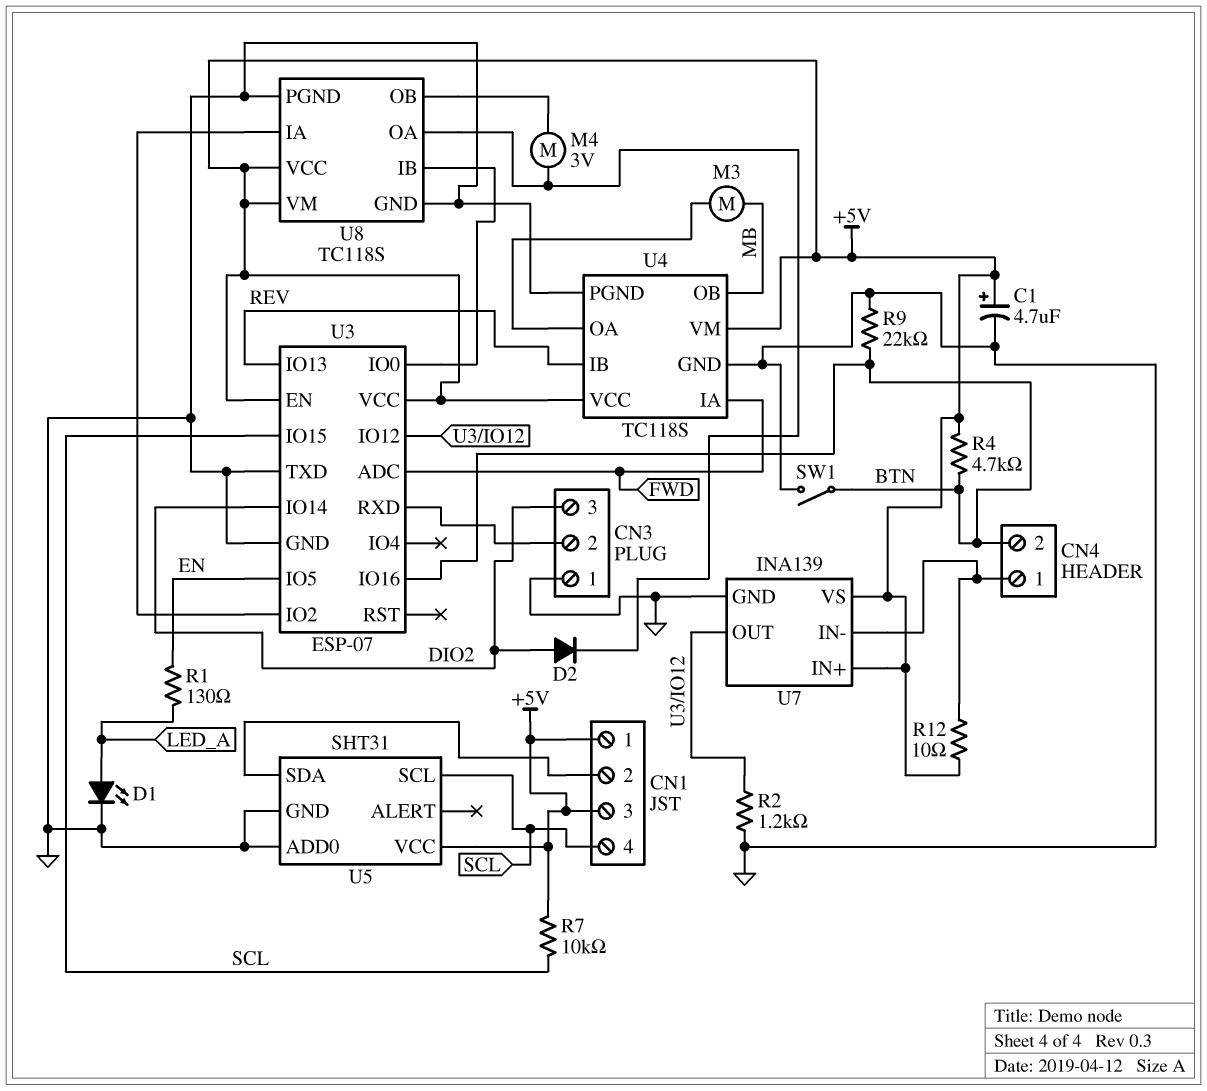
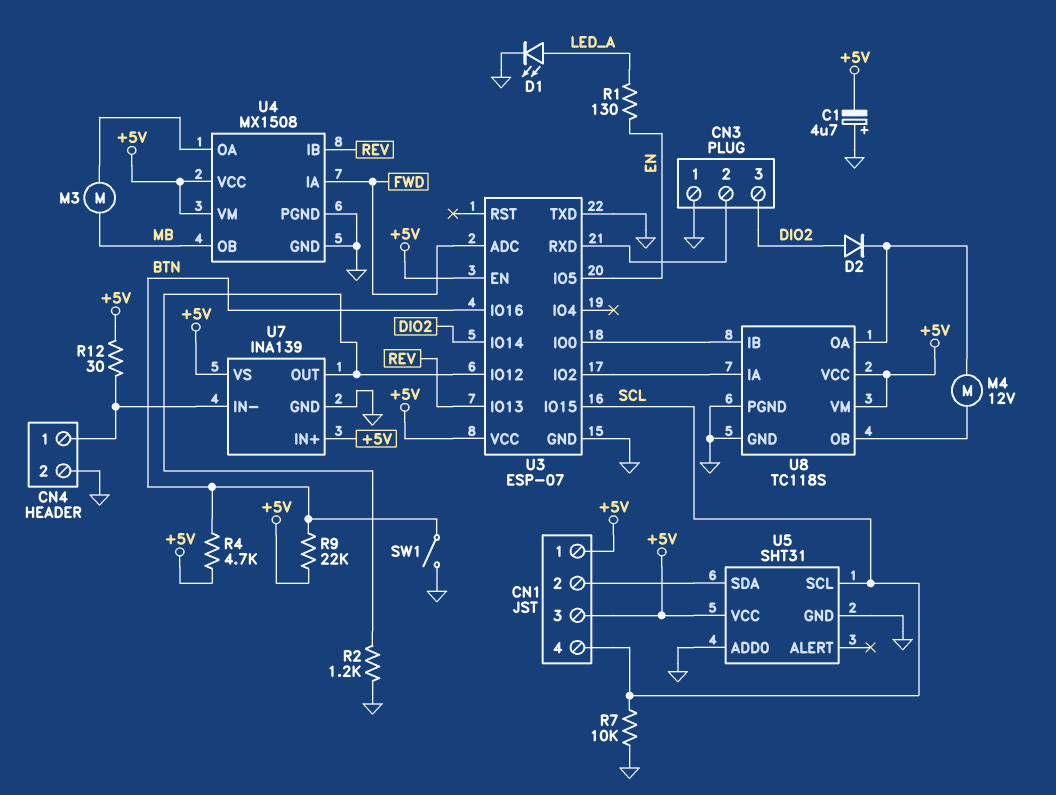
C1: 4.7uF (plus +5V, minus GND) -> 4.7uF (plus GND, minus +5V)
CN4 pin 2: BTN -> GND
M4: motor 3V (U8/OA, U8/OB) -> motor 12V (U8/OA, U8/OB)
R7: 10k (+5V, SCL) -> 10k (GND, SCL)
R9: 22k (BTN, GND) -> 22k (+5V, BTN)
R12: 10 (+5V, CN4/1) -> 30 (+5V, CN4/1)
U4: TC118S -> MX1508

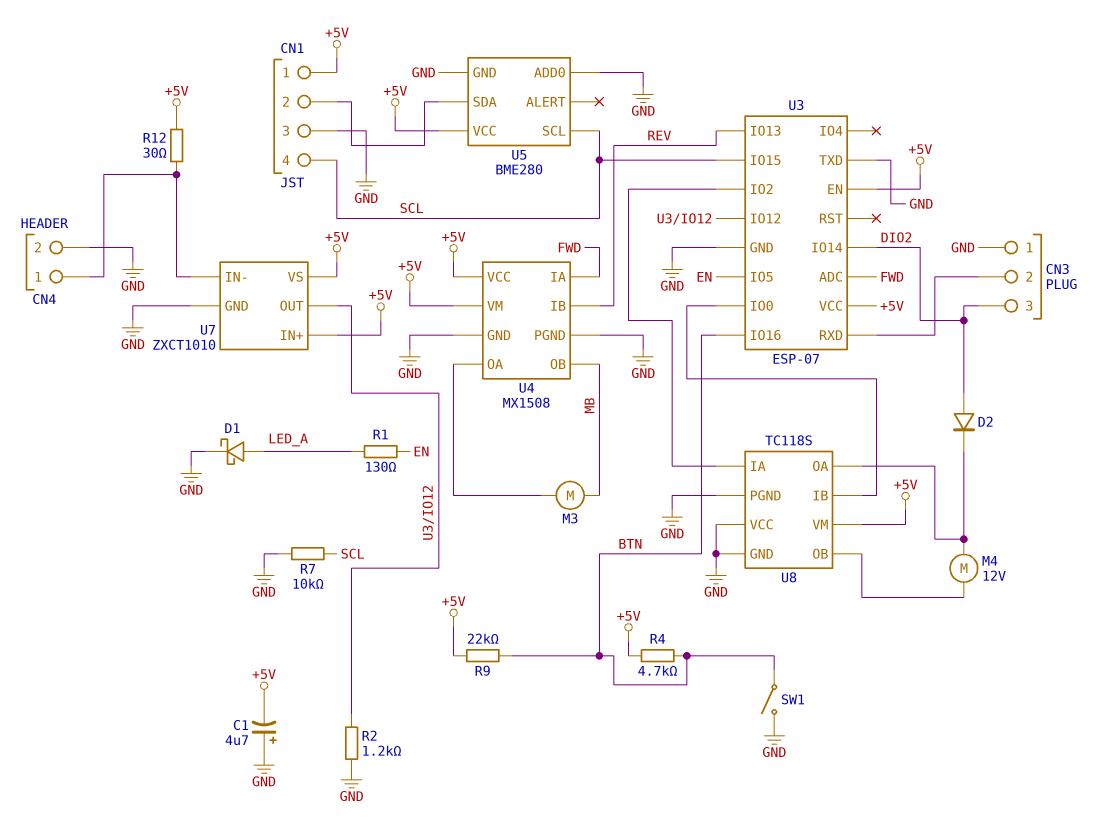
CN1 pin 3: +5V -> GND
D1: LED (A LED_A, K GND) -> schottky (A LED_A, K GND)
U5: SHT31 -> BME280
U7: INA139 -> ZXCT1010
U8 pin VCC: +5V -> GND

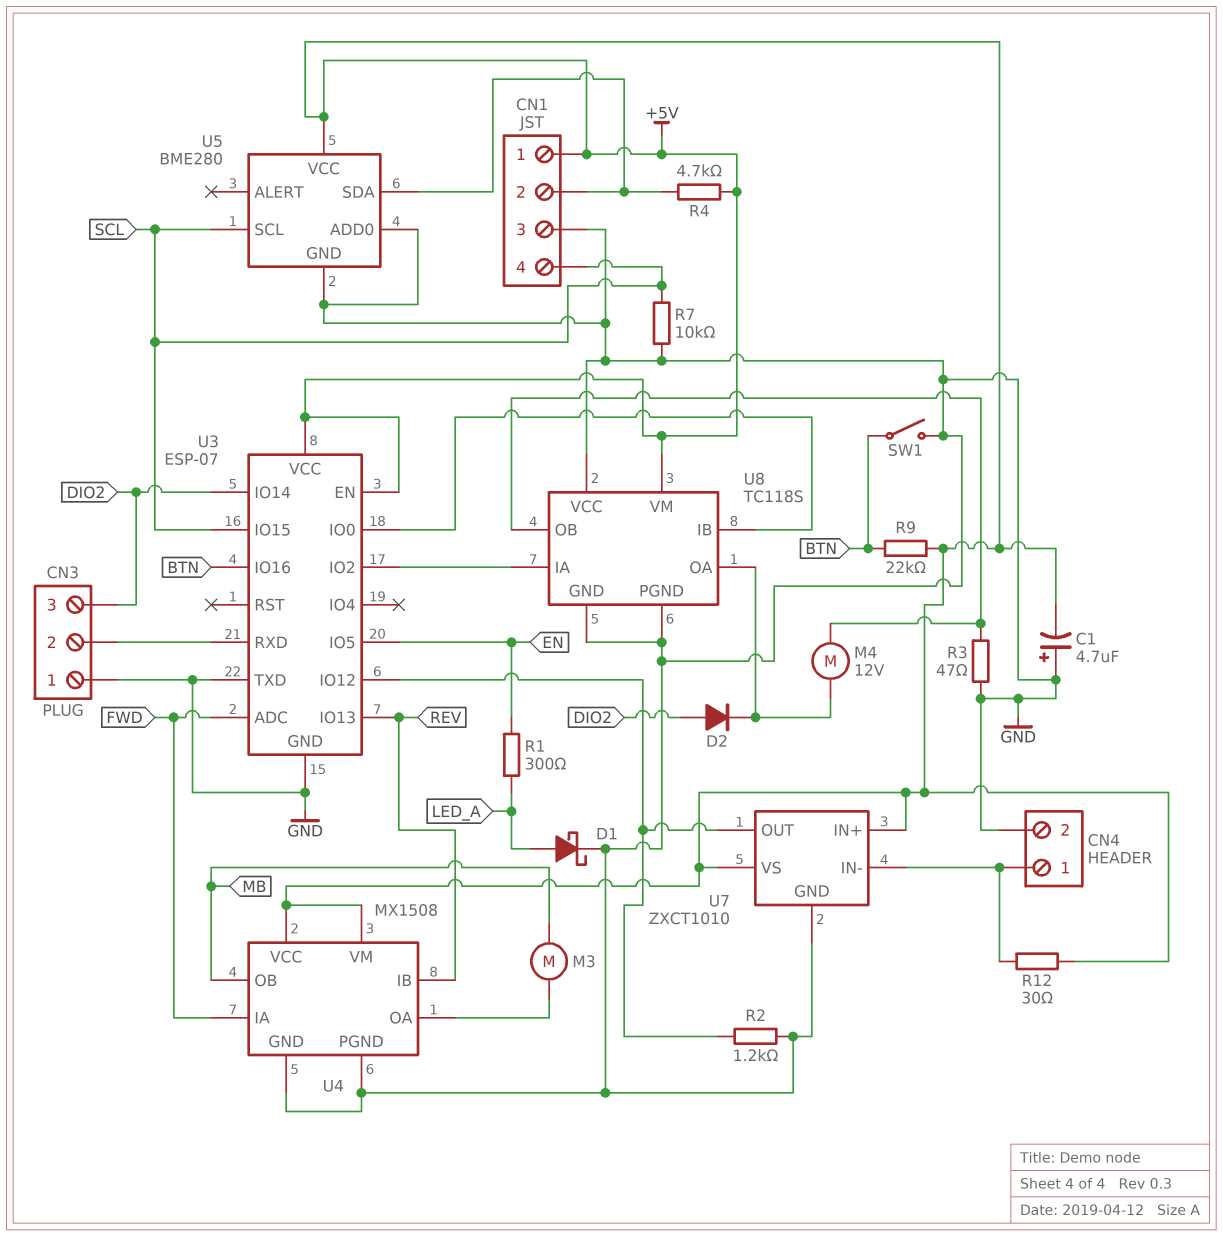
R1: 130 (EN, LED_A) -> 300 (EN, LED_A)
R3: none -> 47 (GND, U8/OB)
R4: 4.7k (+5V, BTN) -> 4.7k (+5V, CN1/2)

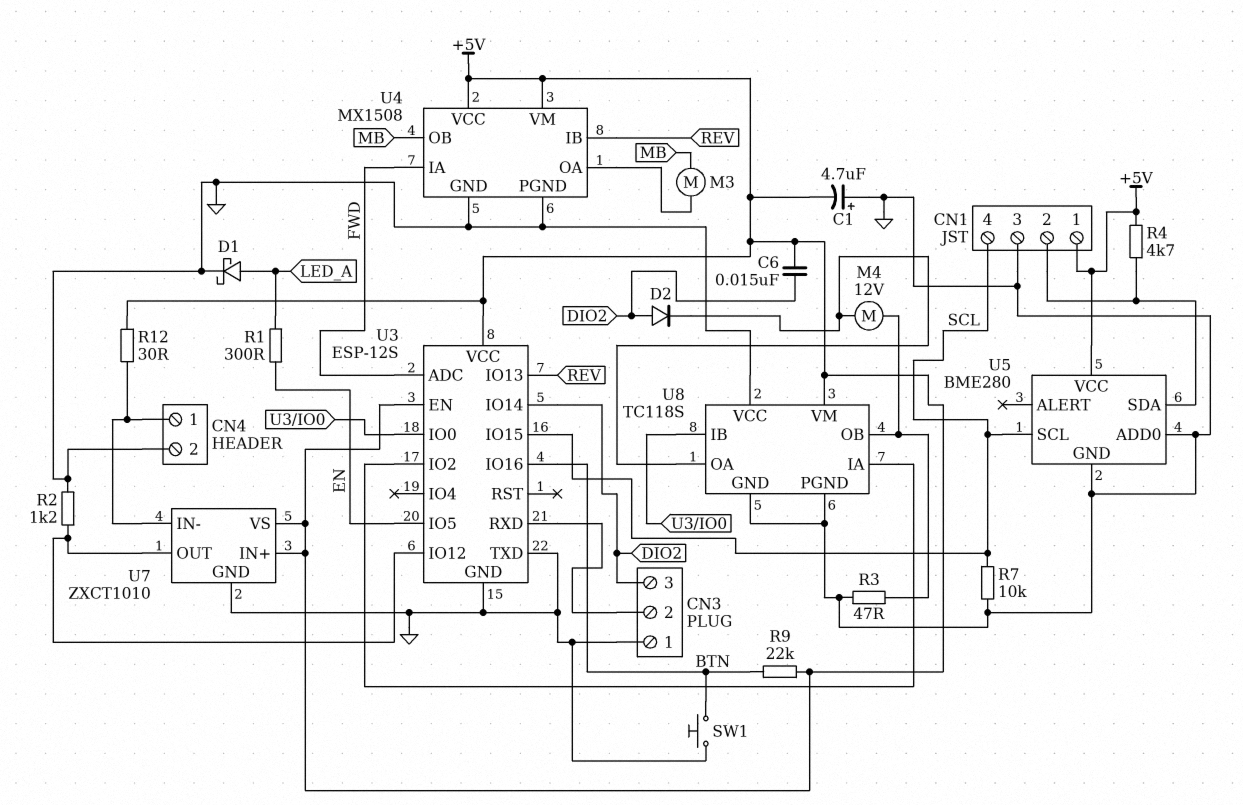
C6: none -> 15nF (+5V, DIO2)
SW1: switch (BTN, GND) -> button (BTN, GND)
U3: ESP-07 -> ESP-12S

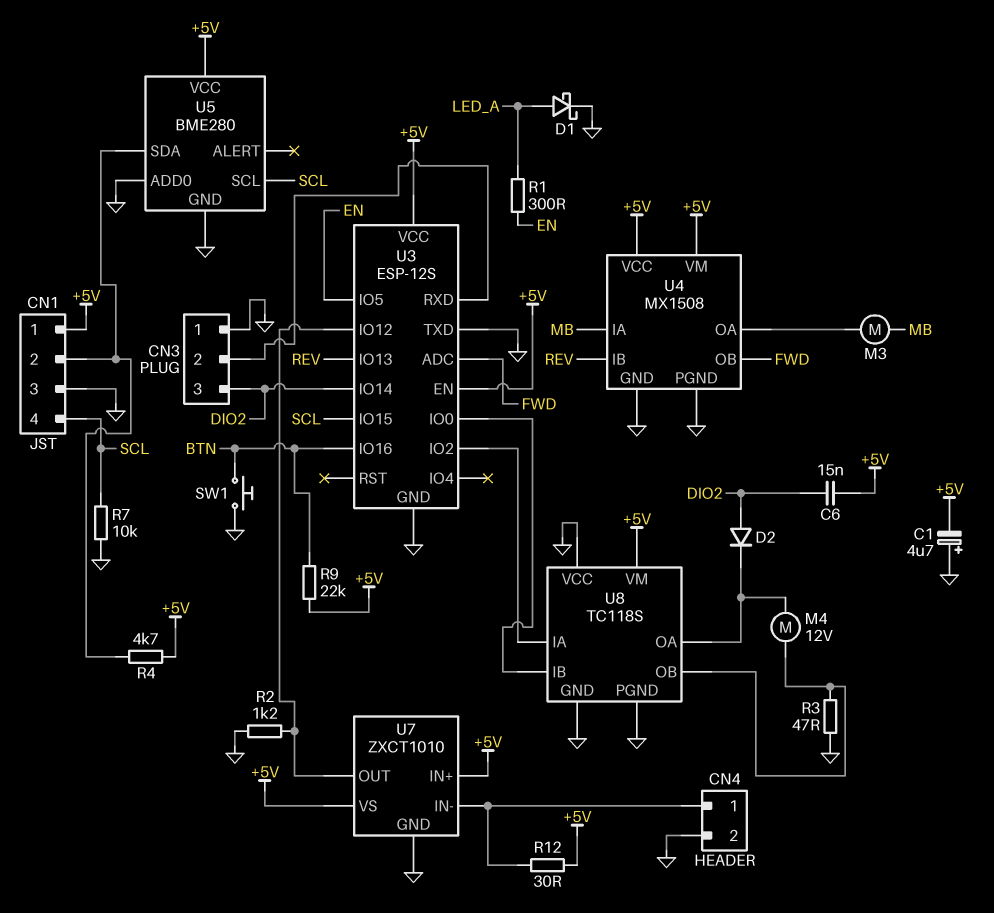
U4 pin IA: FWD -> MB
U4 pin OB: MB -> FWD

